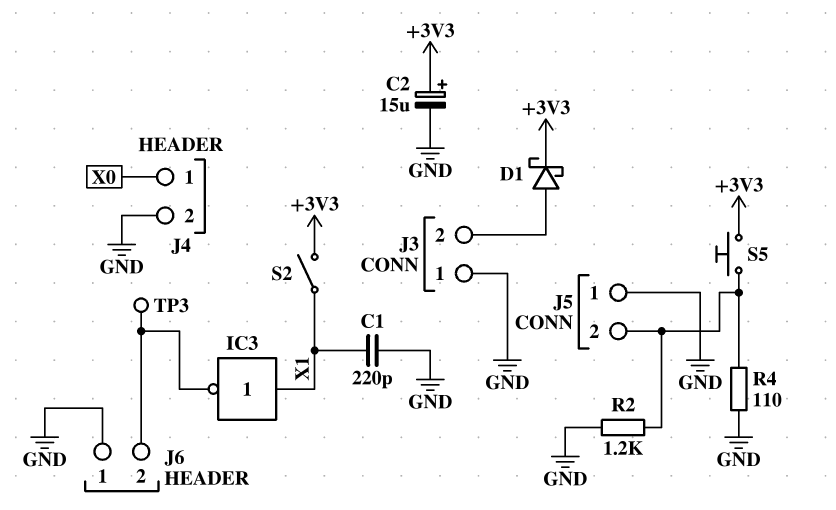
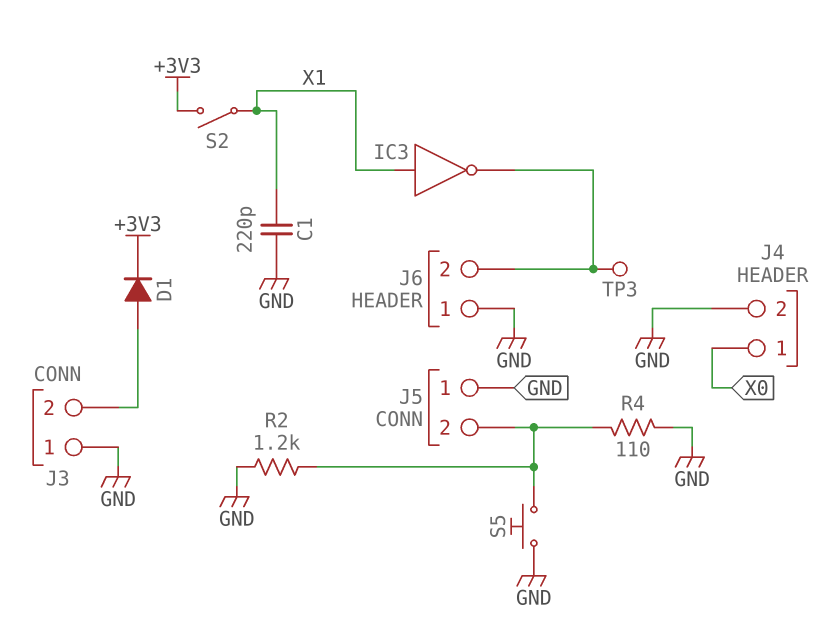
C2: 15uF (plus +3V3, minus GND) -> none
D1: schottky (A J3/2, K +3V3) -> diode (A J3/2, K +3V3)
S5: button (+3V3, J5/2) -> button (GND, J5/2)

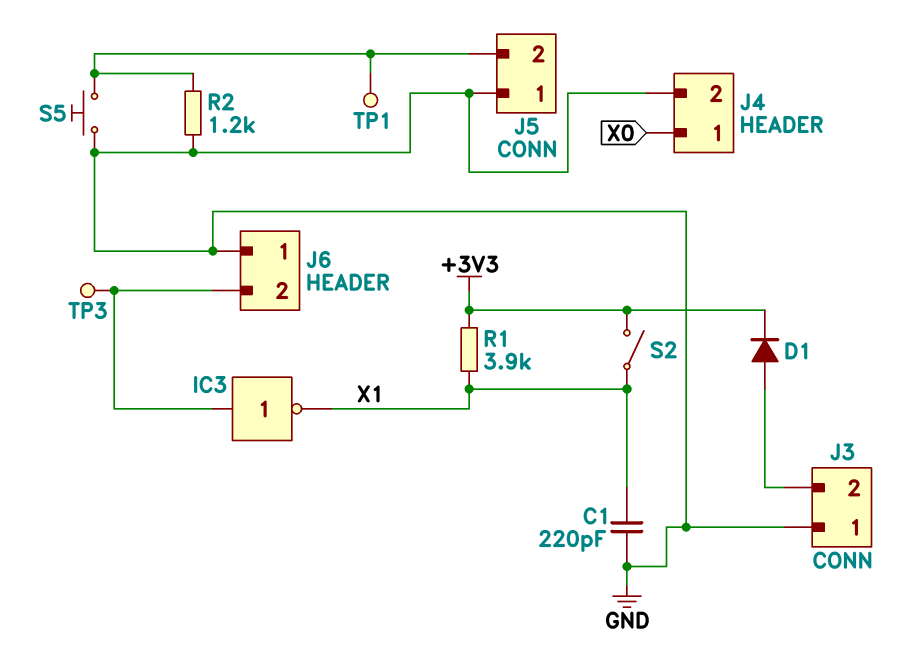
IC3: NOT (in X1, out J6/2) -> NOT (in J6/2, out X1)
R1: none -> 3.9k (+3V3, X1)
R4: 110 (GND, J5/2) -> none
TP1: none -> test point (J5/2)

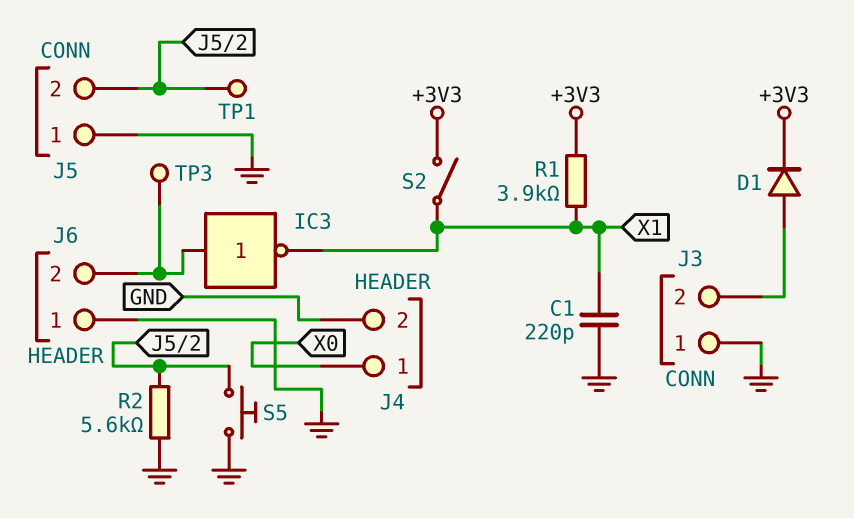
R2: 1.2k (GND, J5/2) -> 5.6k (GND, J5/2)

